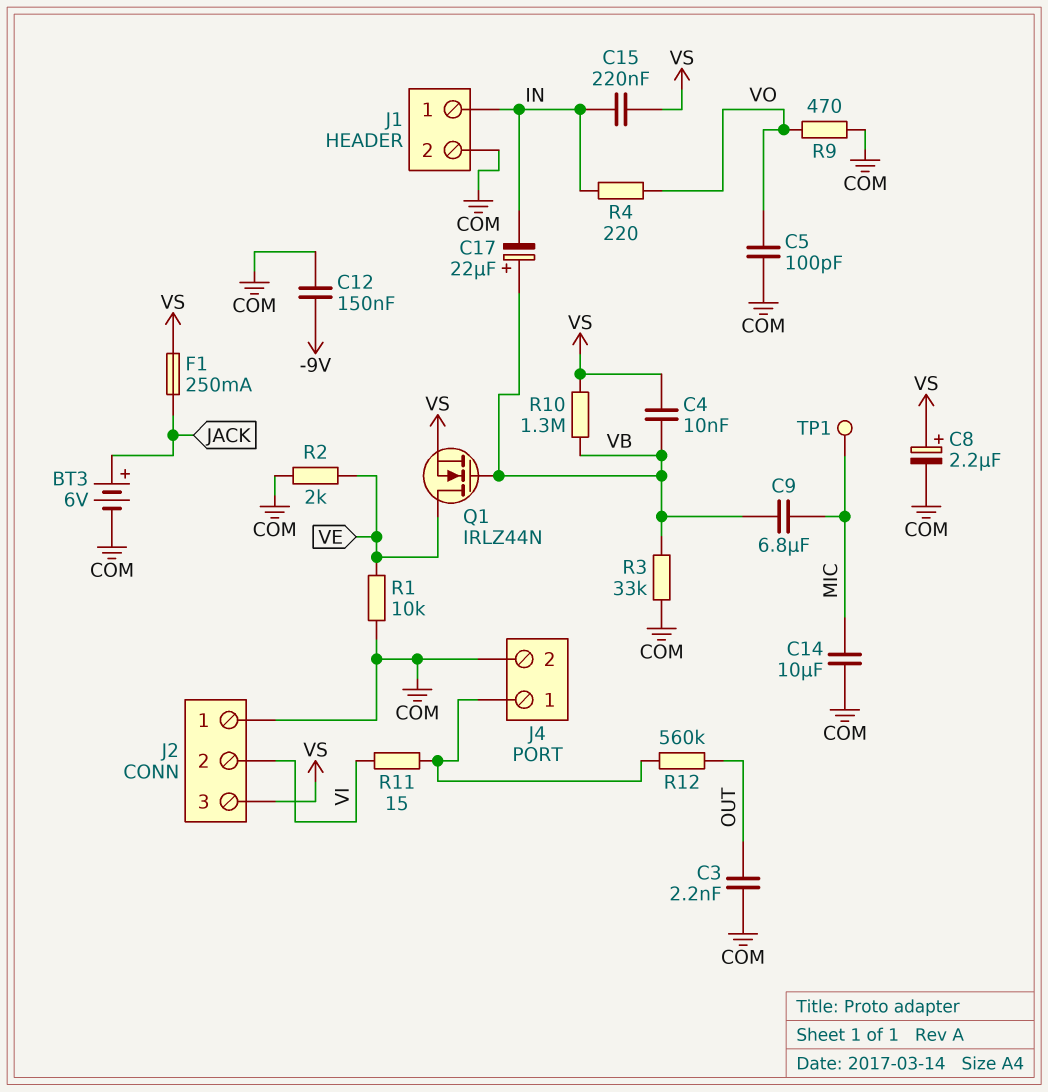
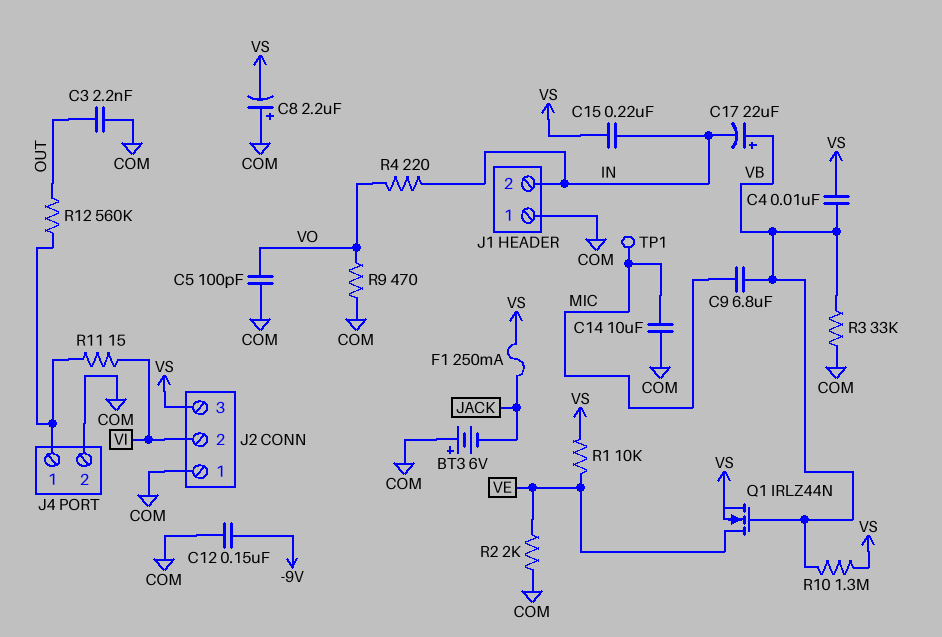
BT3: 6V (plus JACK, minus COM) -> 6V (plus COM, minus JACK)
C8: 2.2uF (plus VS, minus COM) -> 2.2uF (plus COM, minus VS)
J1 pin 1: IN -> COM
J1 pin 2: COM -> IN
R1: 10k (COM, VE) -> 10k (VE, VS)

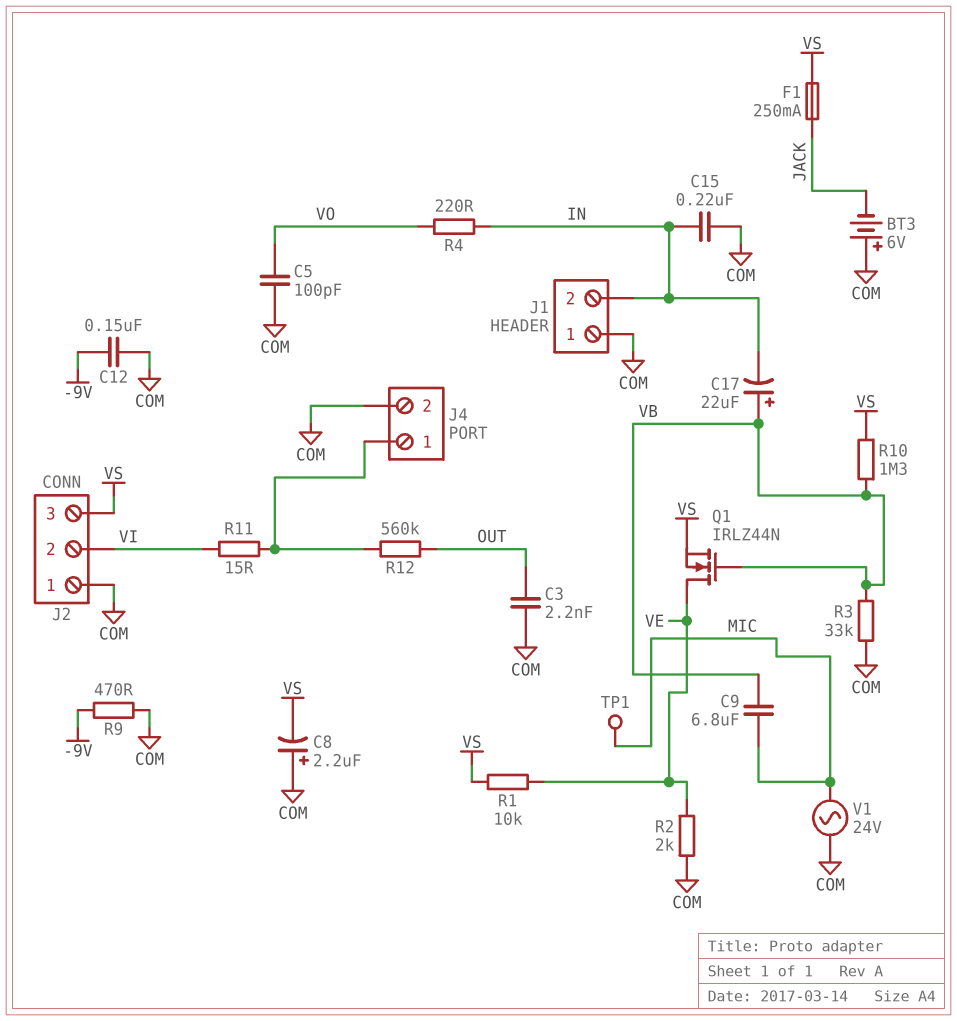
C4: 10nF (VB, VS) -> none
C14: 10uF (COM, MIC) -> none
C15: 220nF (IN, VS) -> 220nF (COM, IN)
R9: 470 (COM, VO) -> 470 (-9V, COM)
V1: none -> AC 24V (COM, MIC)

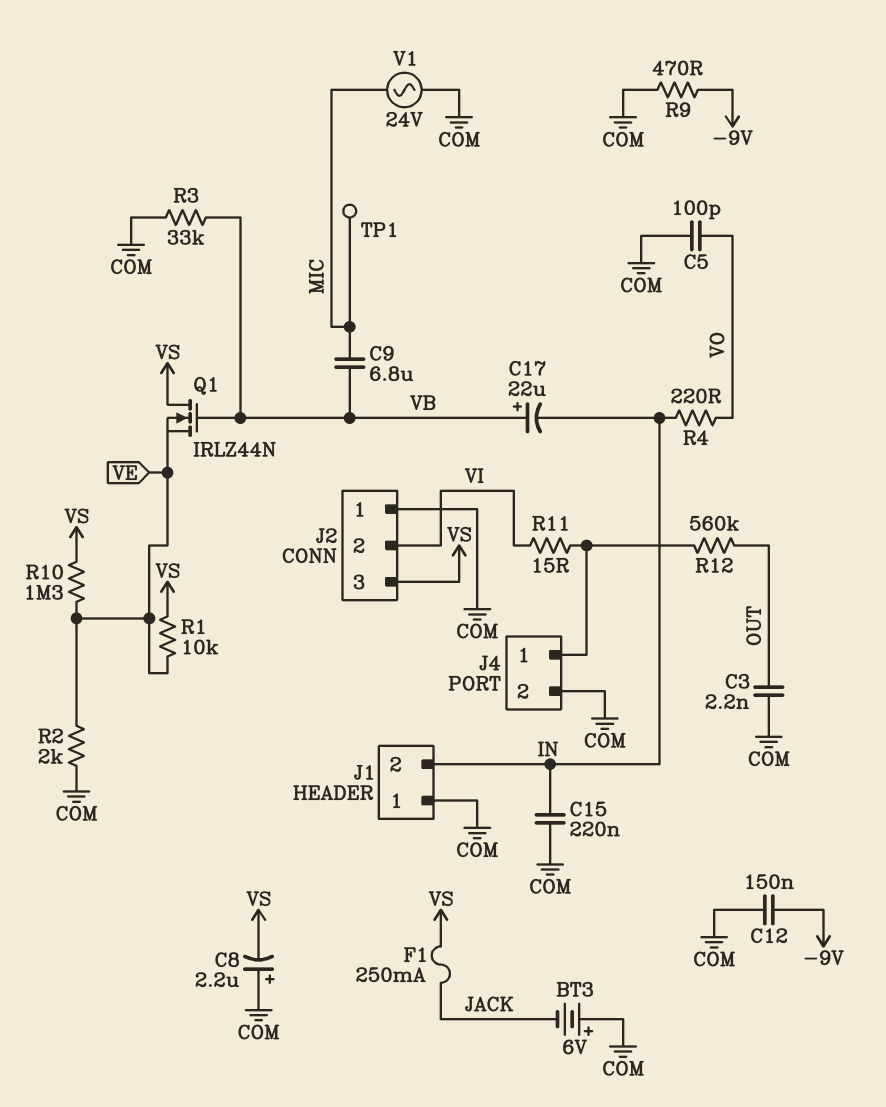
Q1: NMOS IRLZ44N (G VB, D VE, S VS) -> NMOS IRLZ44N (G VB, D VS, S VE)
R10: 1.3M (VB, VS) -> 1.3M (VE, VS)

